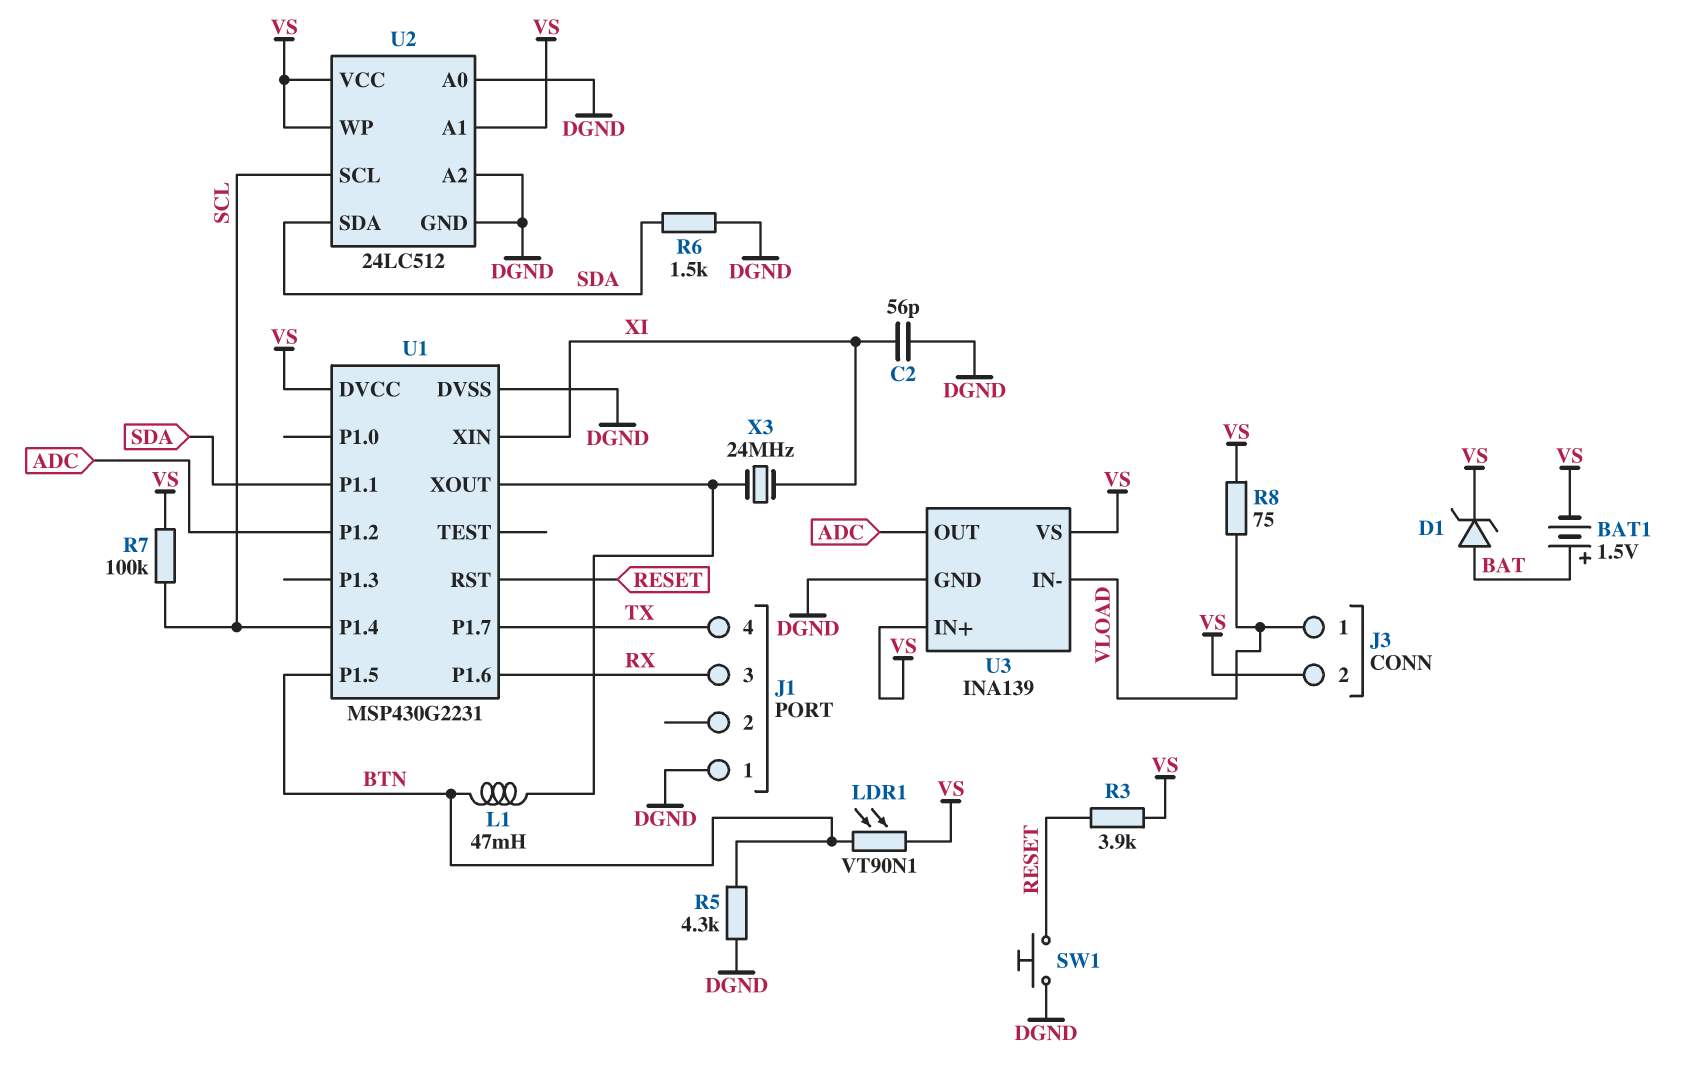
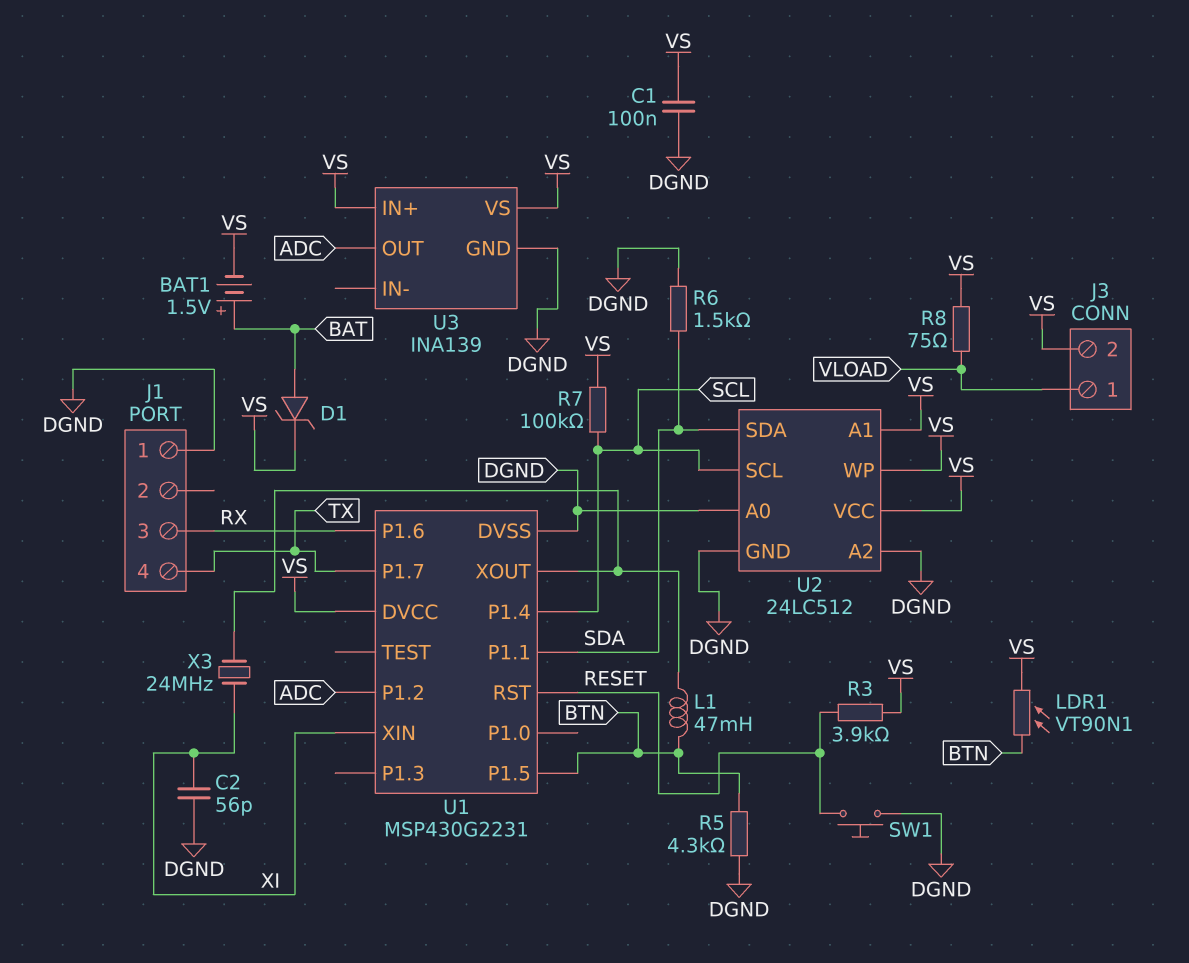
C1: none -> 100nF (DGND, VS)
U3 pin IN-: VLOAD -> none

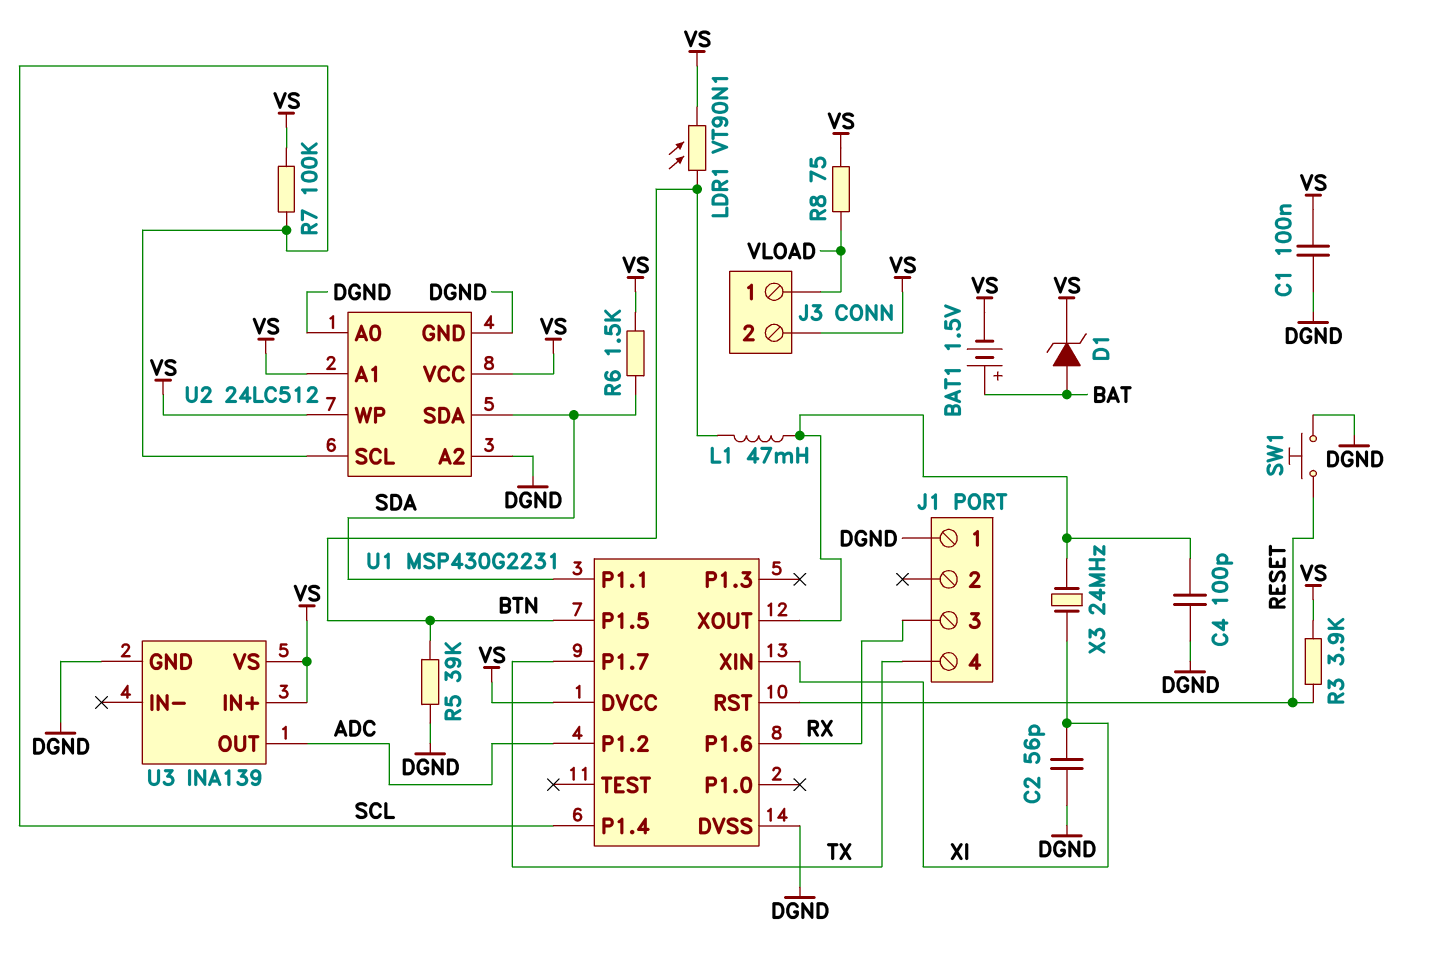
C4: none -> 100pF (DGND, U1/XOUT)
R5: 4.3k (BTN, DGND) -> 39k (BTN, DGND)
R6: 1.5k (DGND, SDA) -> 1.5k (SDA, VS)

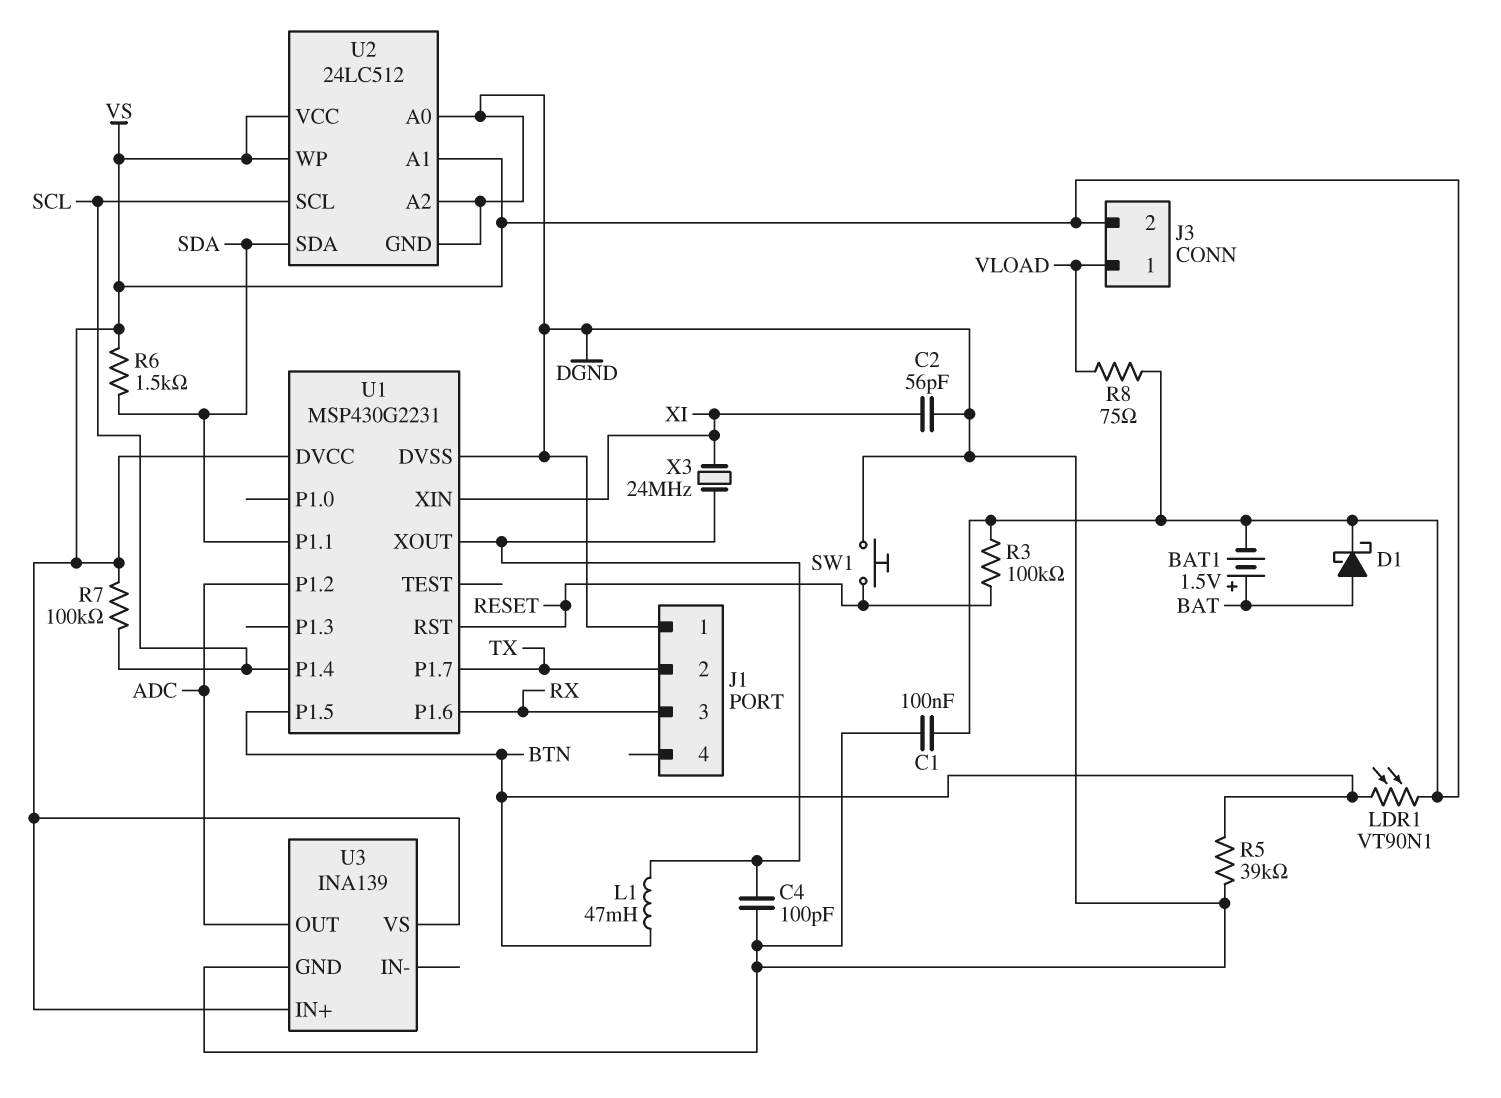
D1: zener (A BAT, K VS) -> schottky (A BAT, K VS)
J1 pin 2: none -> TX
J1 pin 4: TX -> none
R3: 3.9k (RESET, VS) -> 100k (RESET, VS)

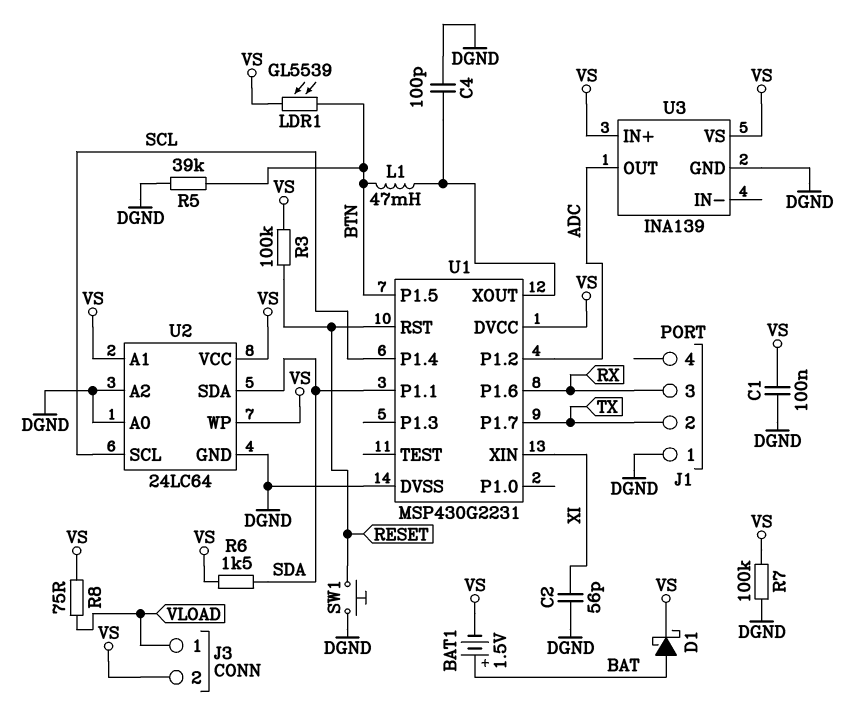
LDR1: VT90N1 (BTN, VS) -> GL5539 (BTN, VS)
R7: 100k (SCL, VS) -> 100k (DGND, VS)
U2: 24LC512 -> 24LC64
X3: 24MHz (U1/XOUT, XI) -> none

